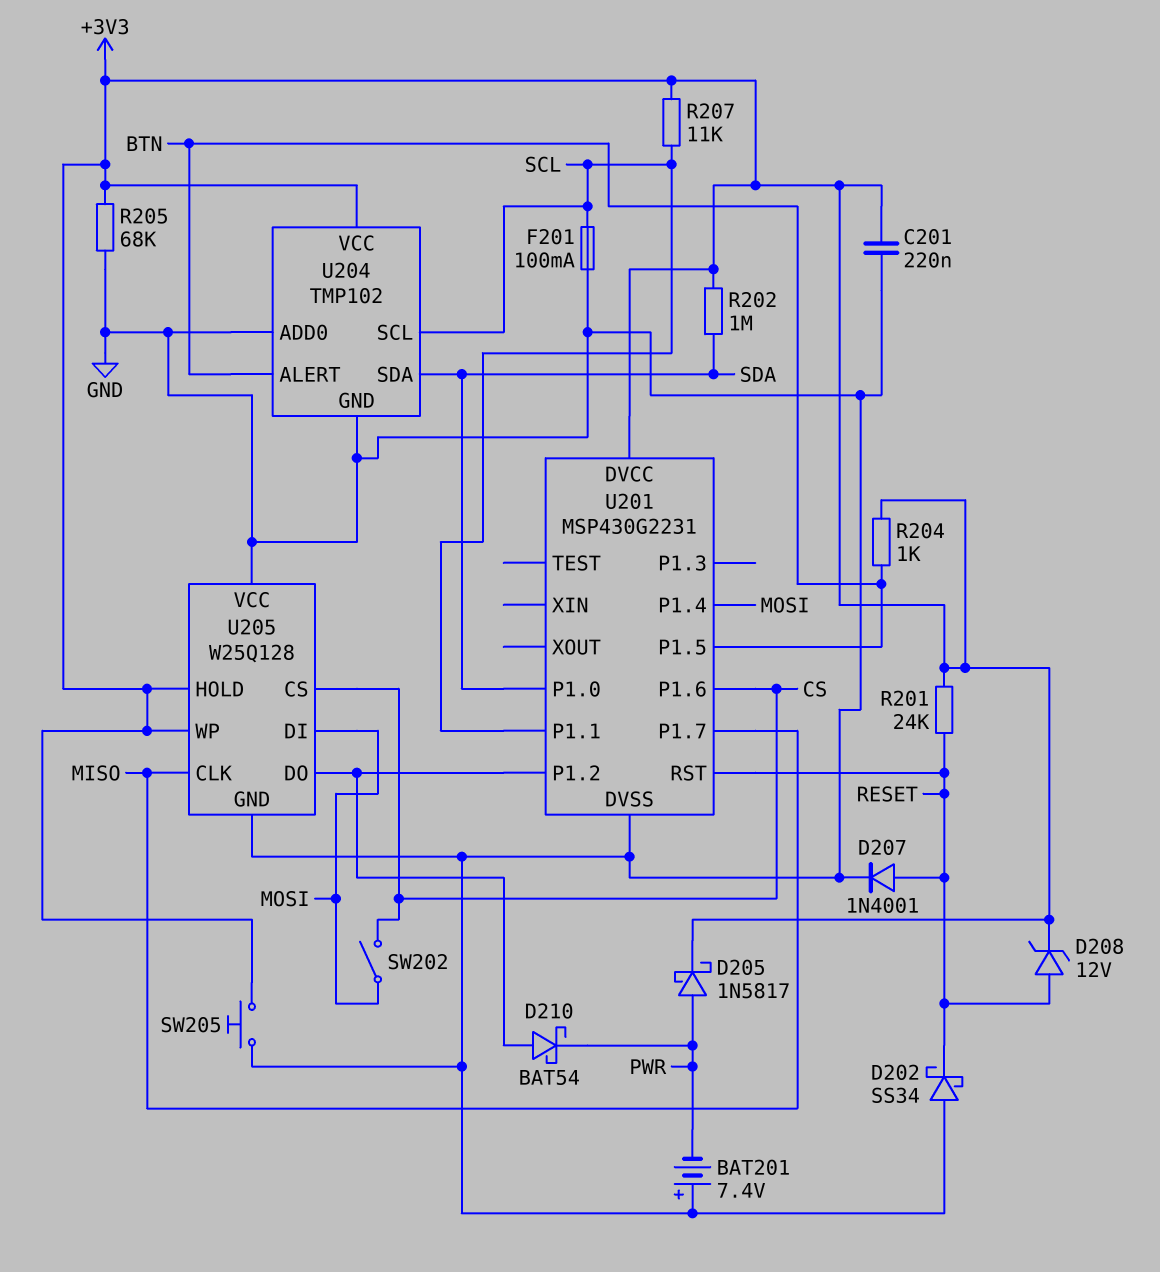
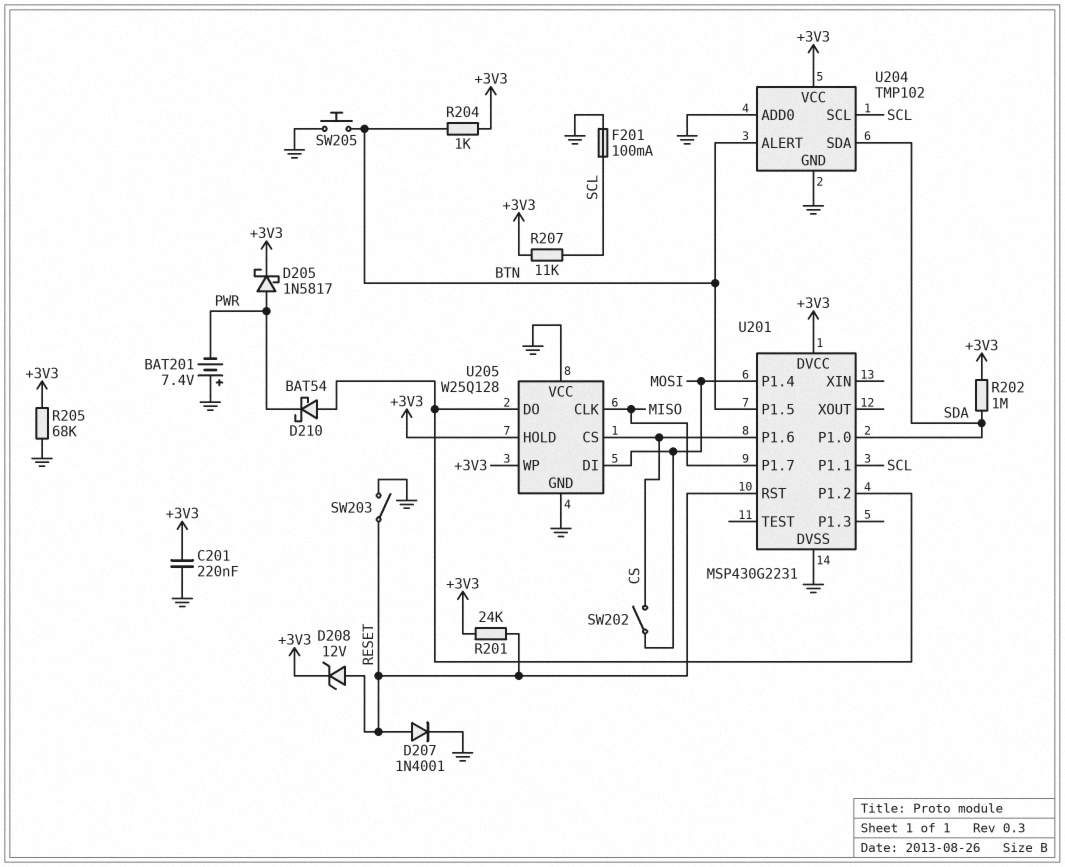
D202: schottky SS34 (A GND, K RESET) -> none
SW203: none -> switch (GND, RESET)
SW205: button (+3V3, GND) -> button (BTN, GND)

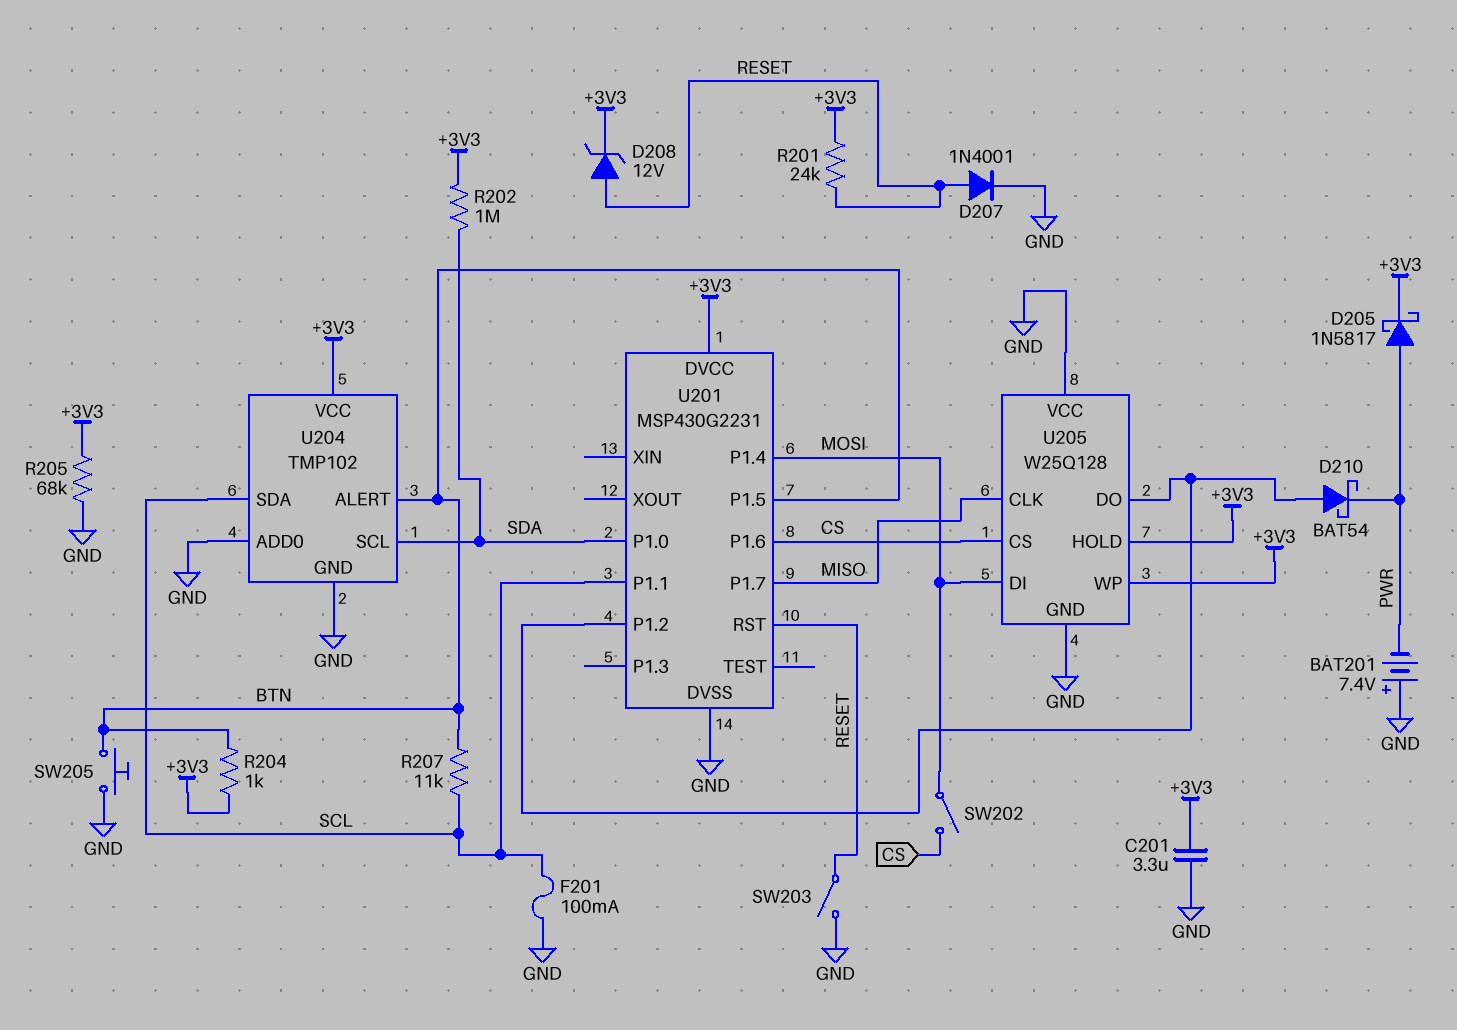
C201: 220nF (+3V3, GND) -> 3.3uF (+3V3, GND)
R207: 11k (+3V3, SCL) -> 11k (BTN, SCL)
U204 pin SCL: SCL -> SDA
U204 pin SDA: SDA -> SCL

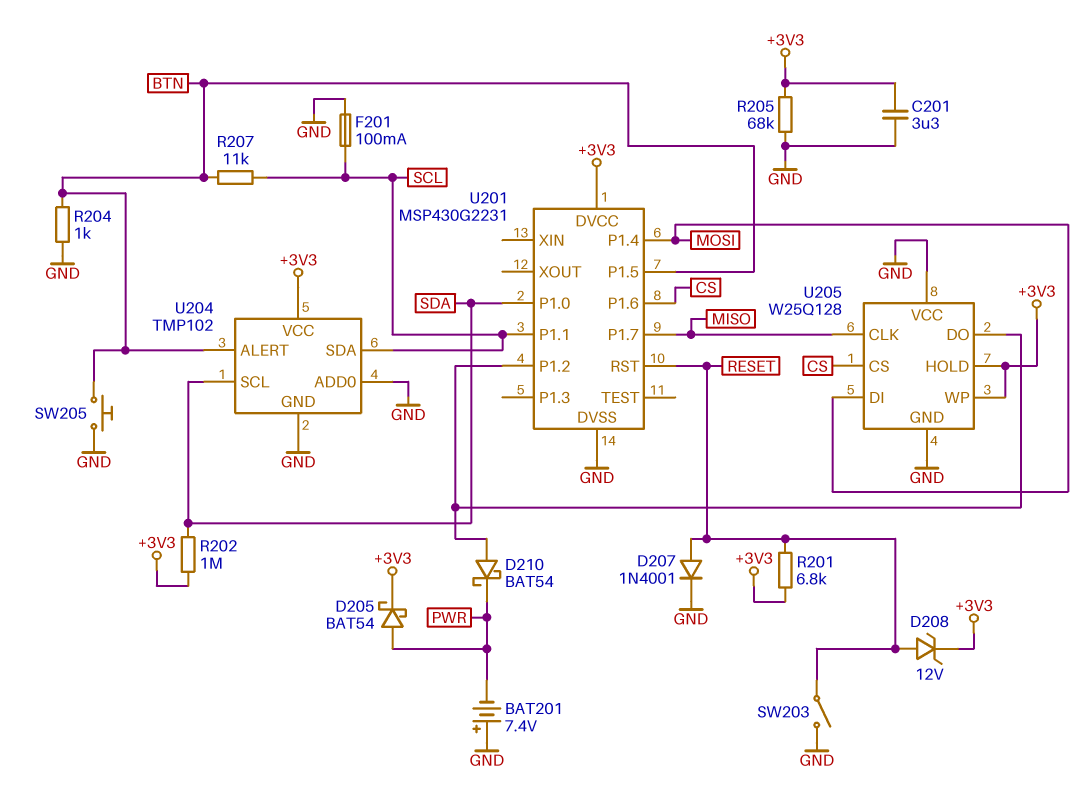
D205: schottky 1N5817 (A PWR, K +3V3) -> schottky BAT54 (A PWR, K +3V3)
R201: 24k (+3V3, RESET) -> 6.8k (+3V3, RESET)
R204: 1k (+3V3, BTN) -> 1k (BTN, GND)
SW202: switch (CS, MOSI) -> none

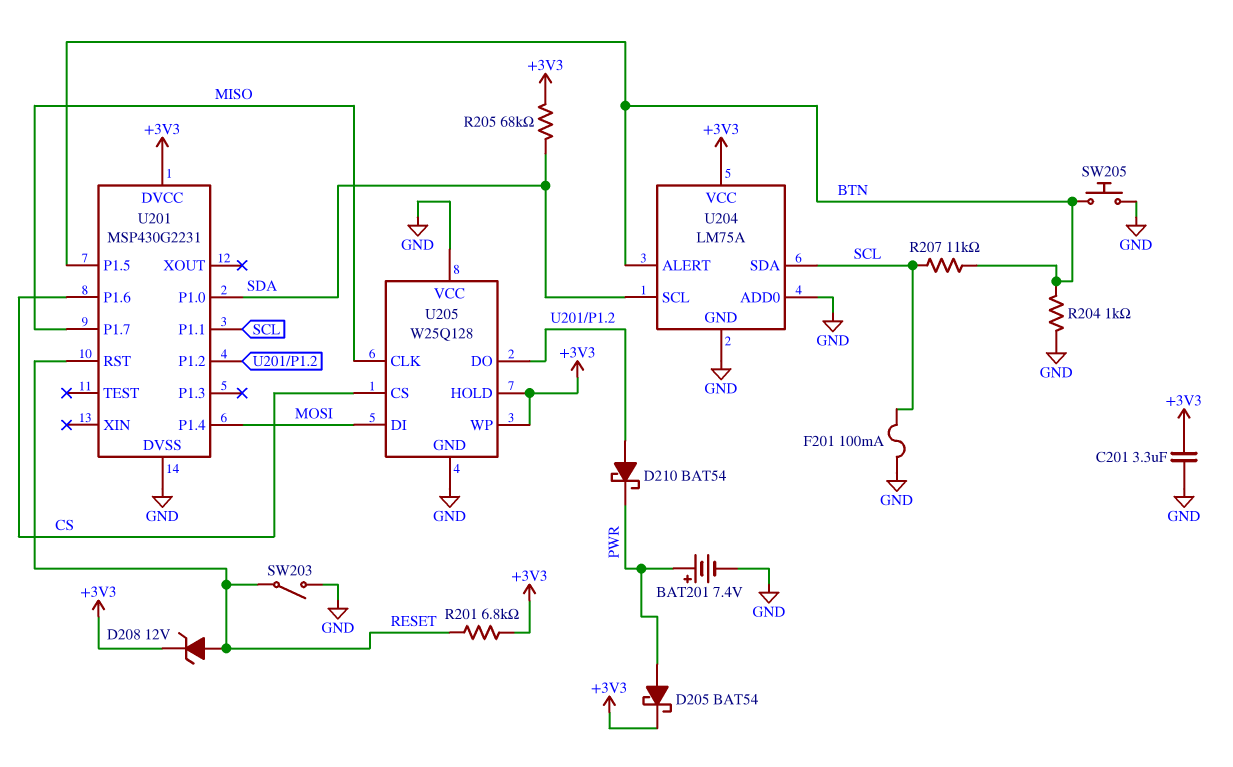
BAT201: 7.4V (plus GND, minus PWR) -> 7.4V (plus PWR, minus GND)
D207: diode 1N4001 (A RESET, K GND) -> none
R202: 1M (+3V3, SDA) -> none
R205: 68k (+3V3, GND) -> 68k (+3V3, SDA)
U204: TMP102 -> LM75A

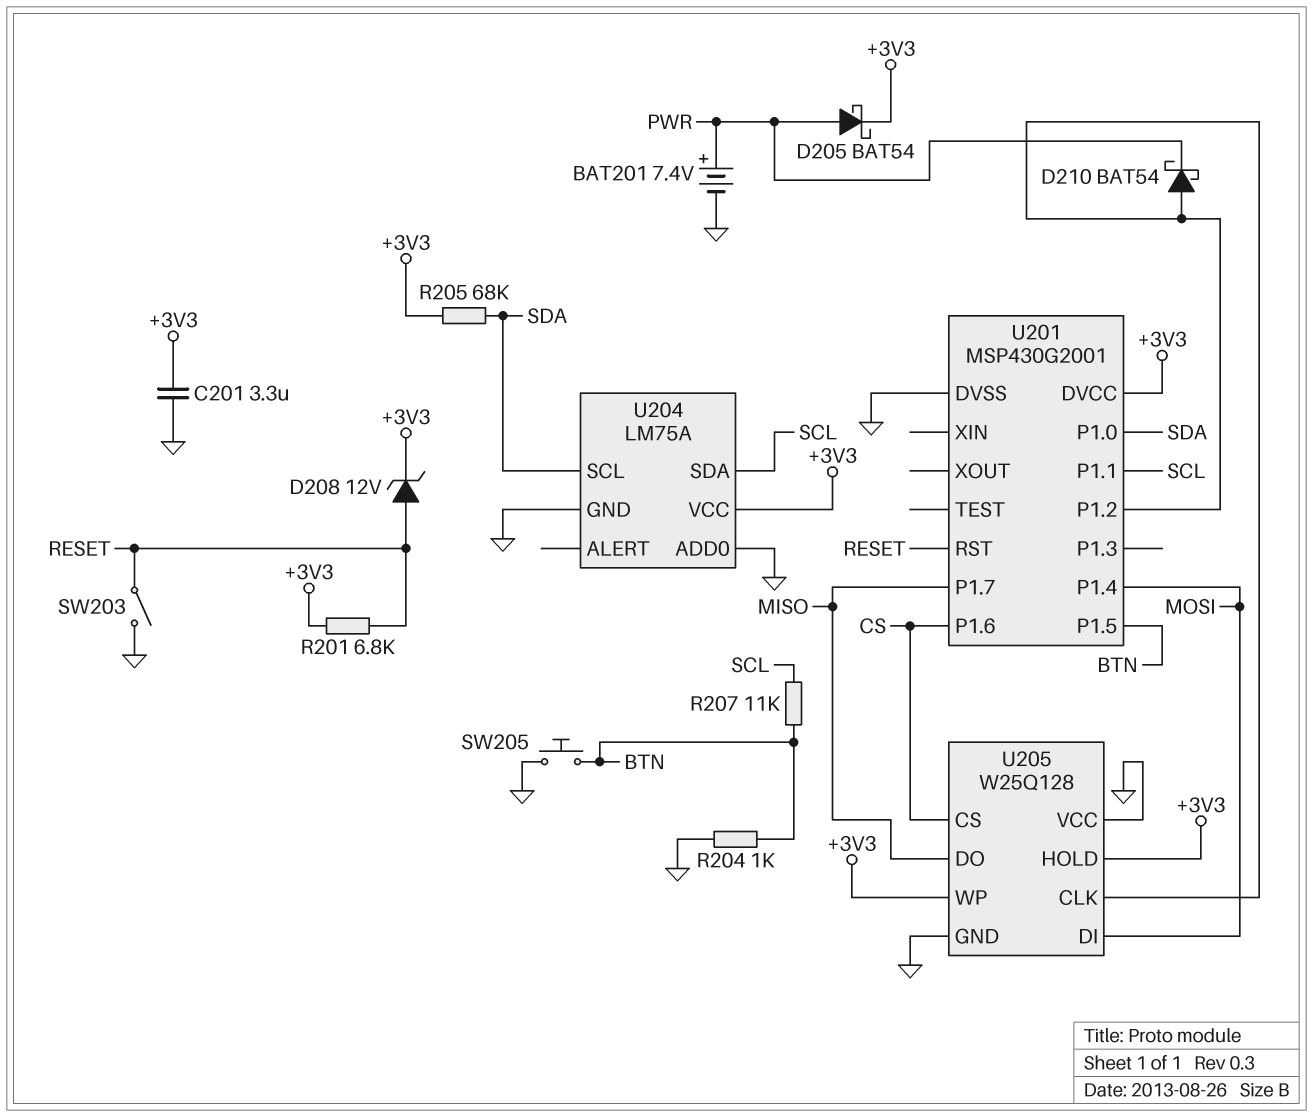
F201: 100mA (GND, SCL) -> none
U201: MSP430G2231 -> MSP430G2001
U204 pin ALERT: BTN -> none
U205 pin CLK: MISO -> U201/P1.2
U205 pin DO: U201/P1.2 -> MISO

